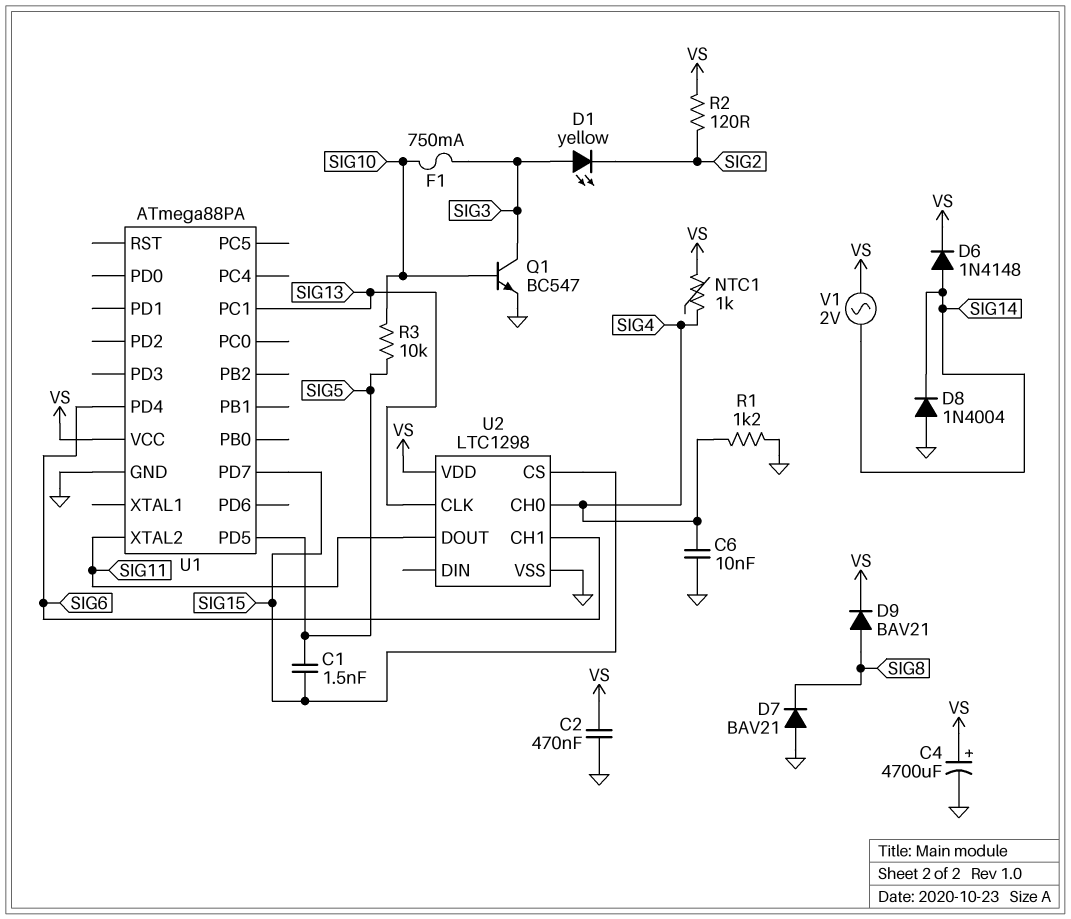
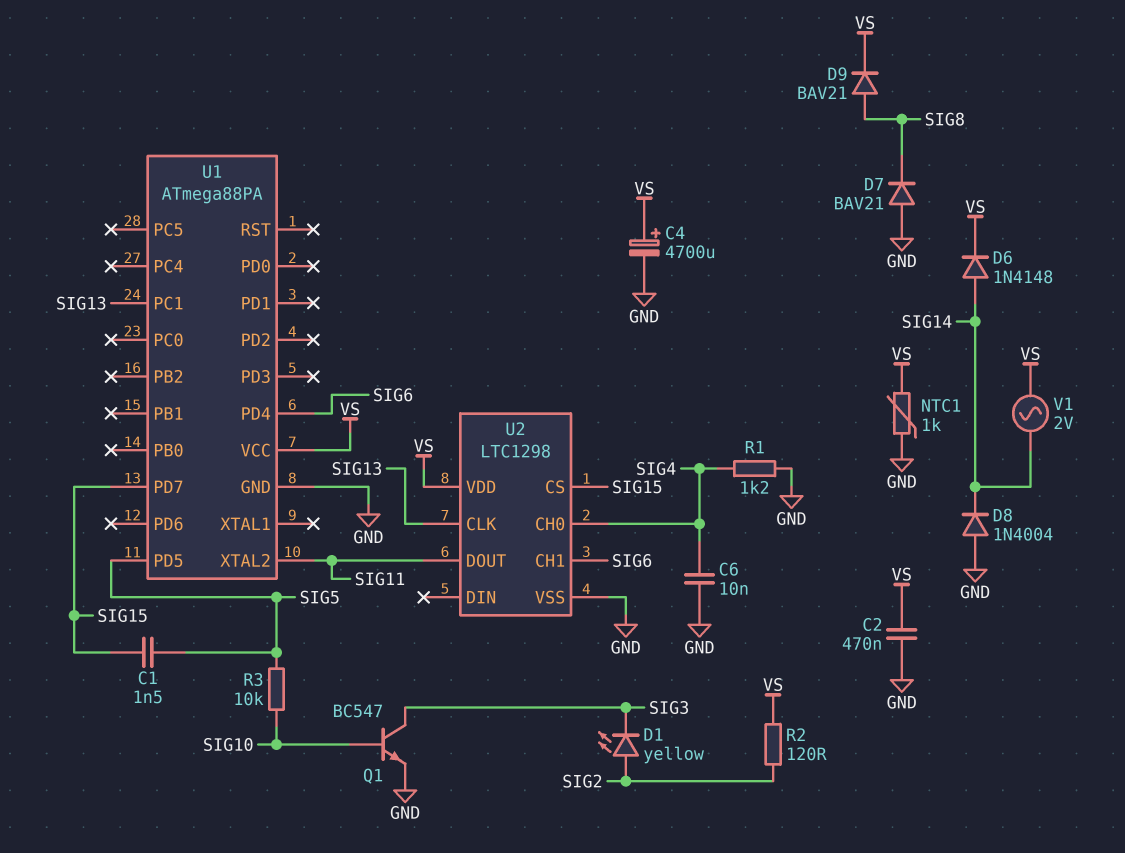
D1: LED yellow (A SIG3, K SIG2) -> LED yellow (A SIG2, K SIG3)
F1: 750mA (SIG3, SIG10) -> none
NTC1: 1k (SIG4, VS) -> 1k (GND, VS)

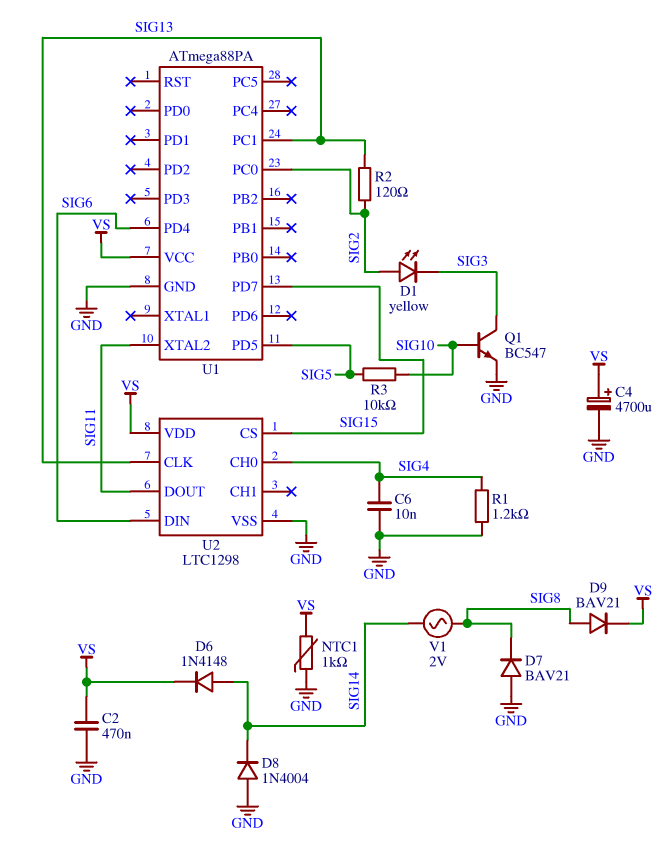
C1: 1.5nF (SIG5, SIG15) -> none
R2: 120 (SIG2, VS) -> 120 (SIG2, SIG13)
U1 pin PC0: none -> SIG2
U2 pin CH1: SIG6 -> none
U2 pin DIN: none -> SIG6
V1: AC 2V (SIG14, VS) -> AC 2V (SIG8, SIG14)

